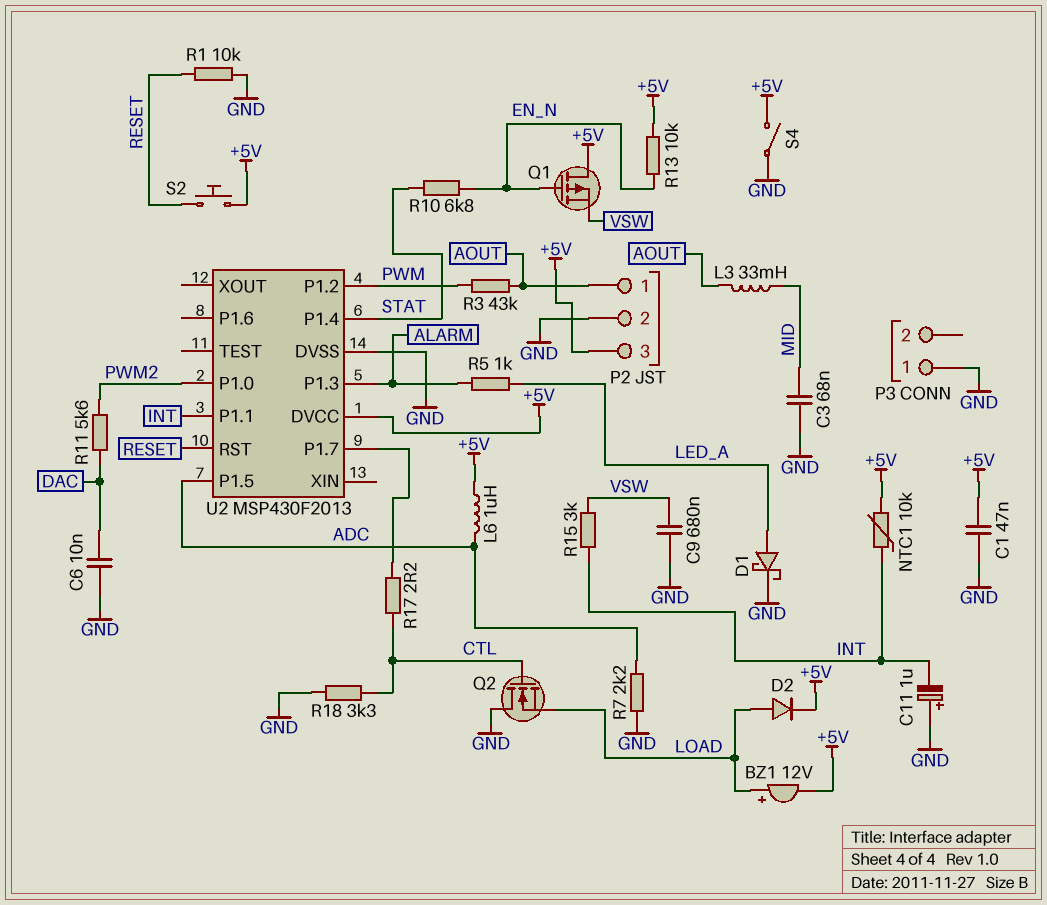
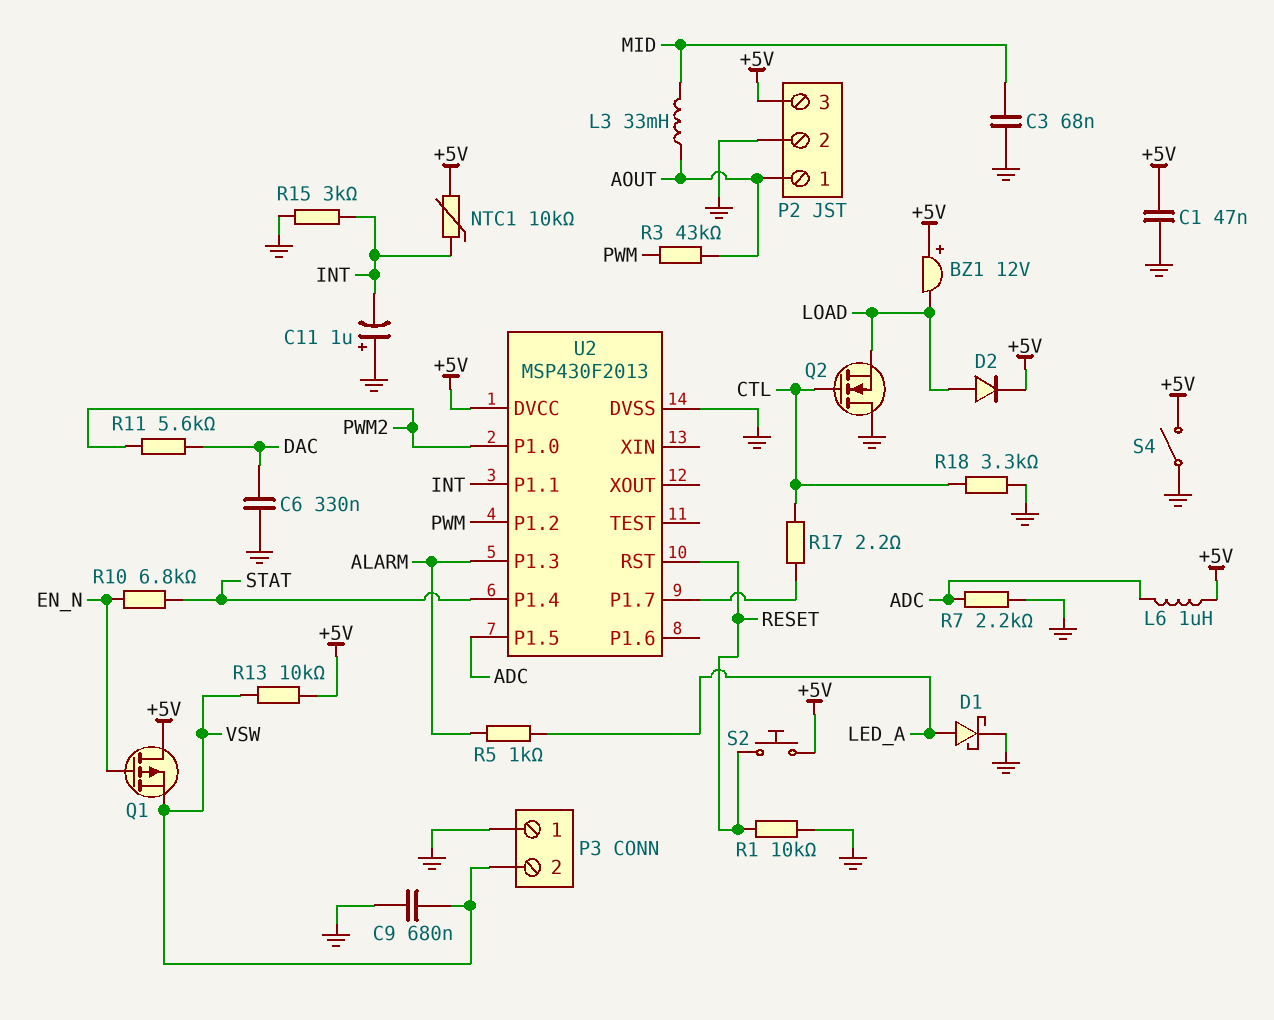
BZ1: buzzer 12V (plus LOAD, minus +5V) -> buzzer 12V (plus +5V, minus LOAD)
C6: 10nF (DAC, GND) -> 330nF (DAC, GND)
P3 pin 2: none -> VSW
R13: 10k (+5V, EN_N) -> 10k (+5V, VSW)
R15: 3k (INT, VSW) -> 3k (GND, INT)

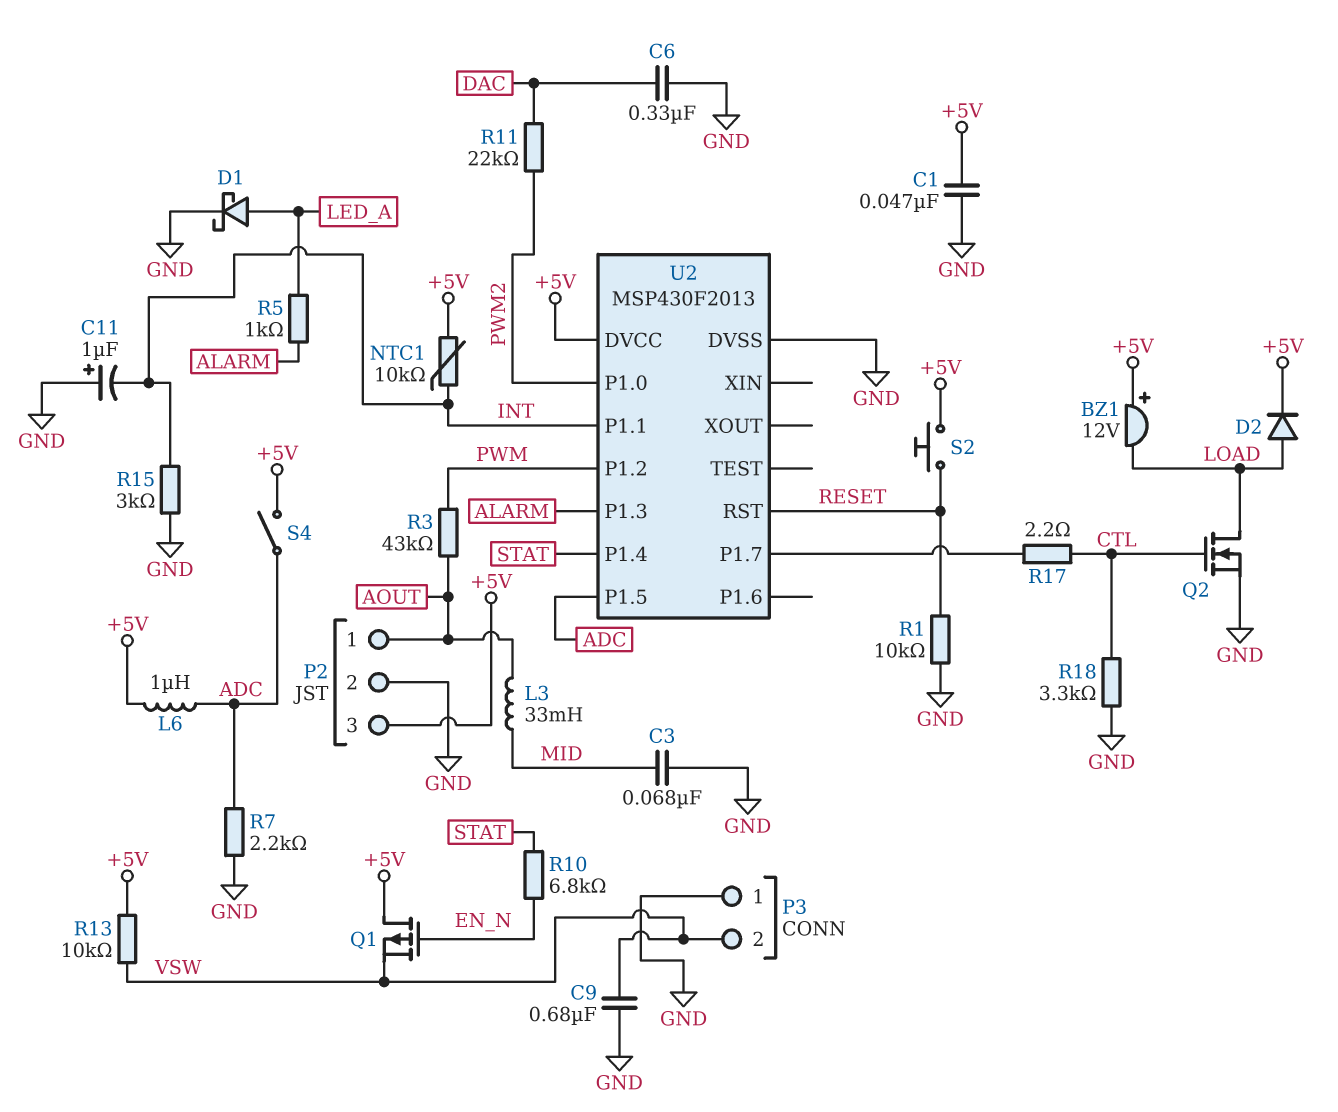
Q2: NMOS (G CTL, D GND, S LOAD) -> NMOS (G CTL, D LOAD, S GND)
R11: 5.6k (DAC, PWM2) -> 22k (DAC, PWM2)
S4: switch (+5V, GND) -> switch (+5V, ADC)

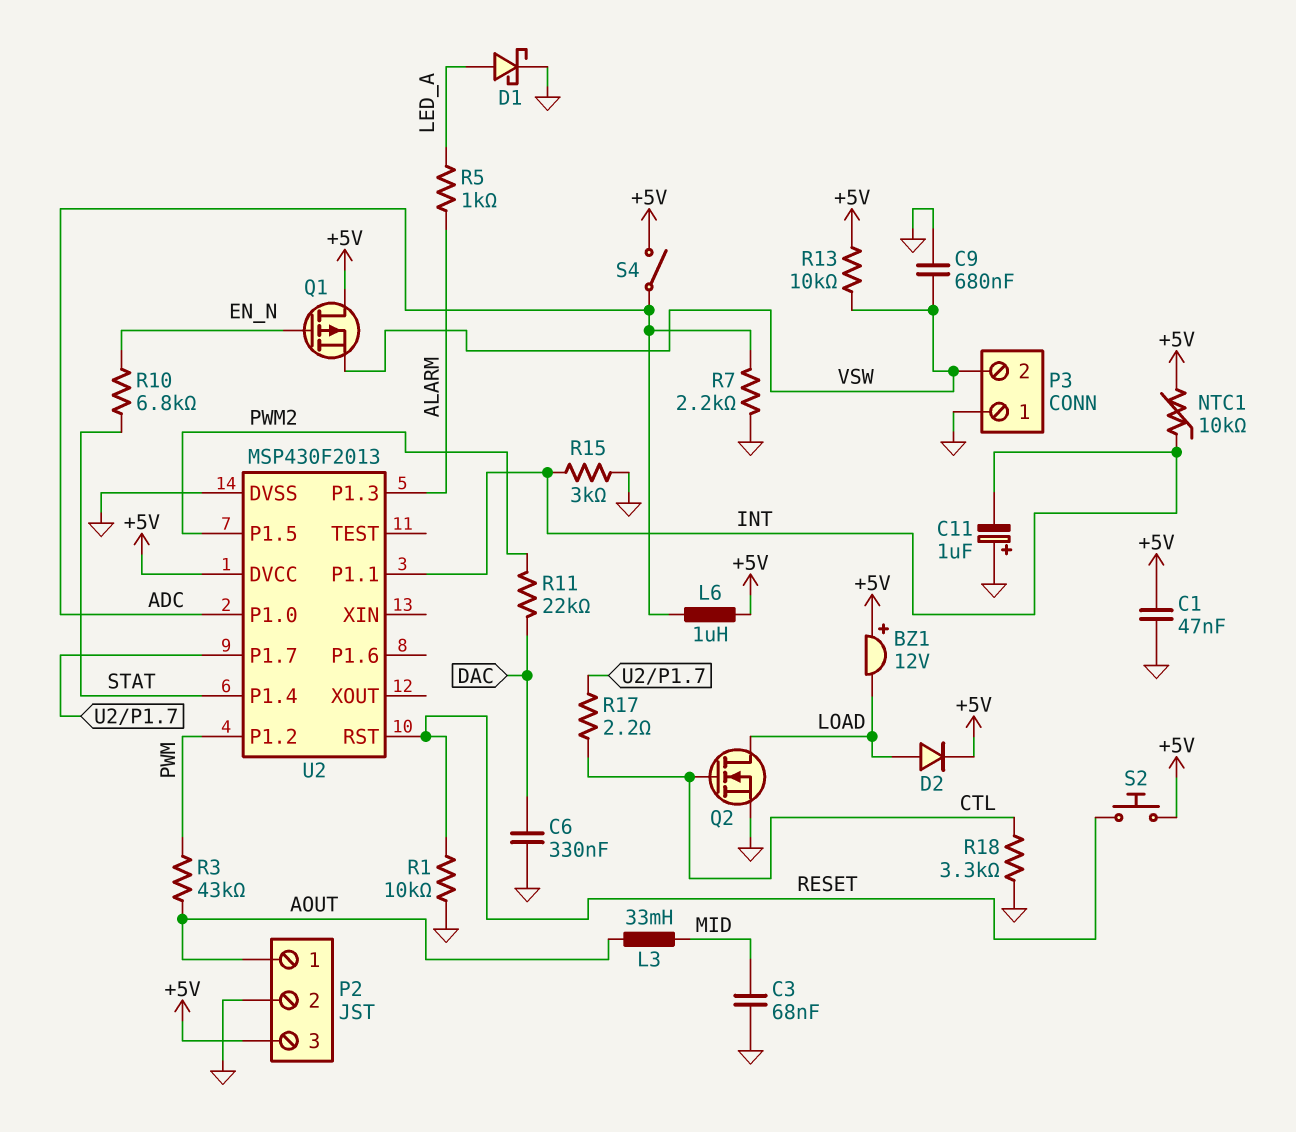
U2 pin P1.0: PWM2 -> ADC
U2 pin P1.5: ADC -> PWM2

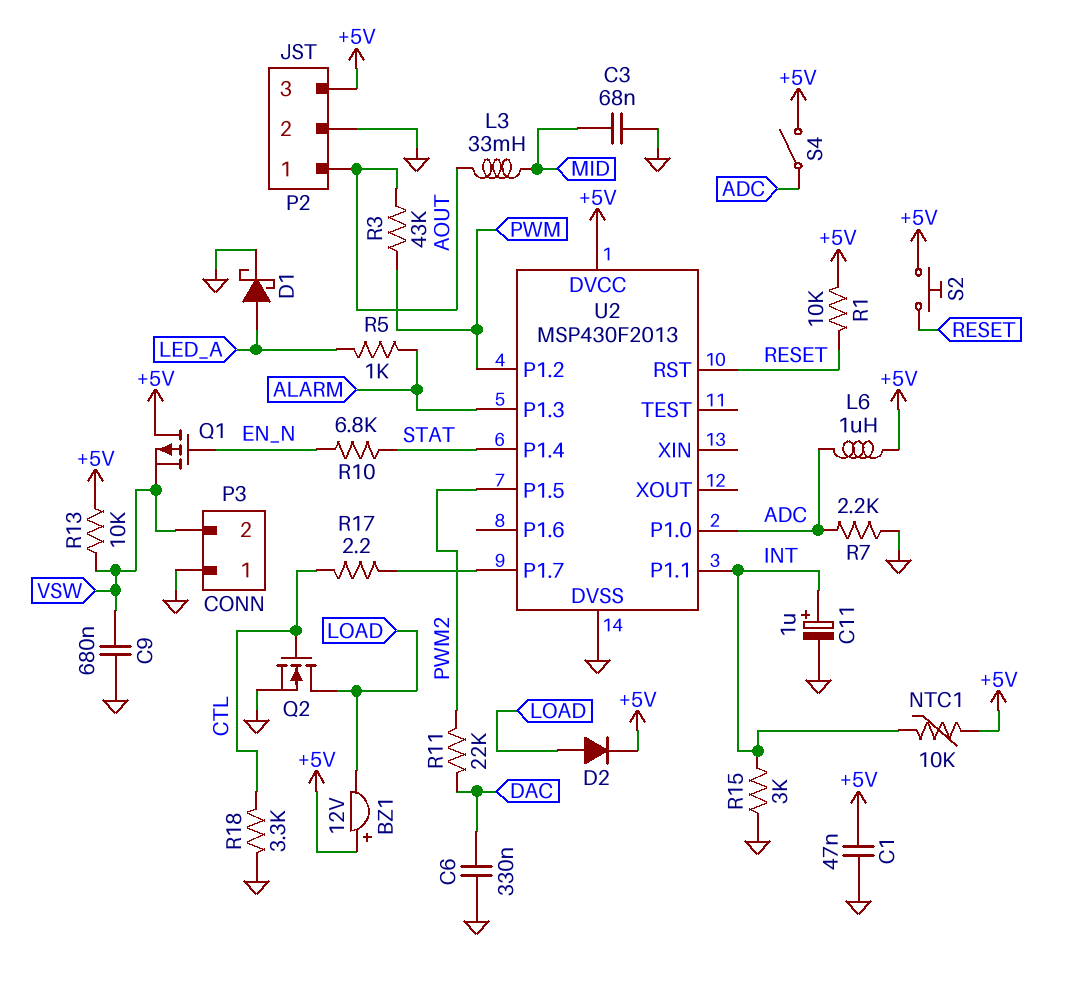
C11: 1uF (plus GND, minus INT) -> 1uF (plus INT, minus GND)
R1: 10k (GND, RESET) -> 10k (+5V, RESET)

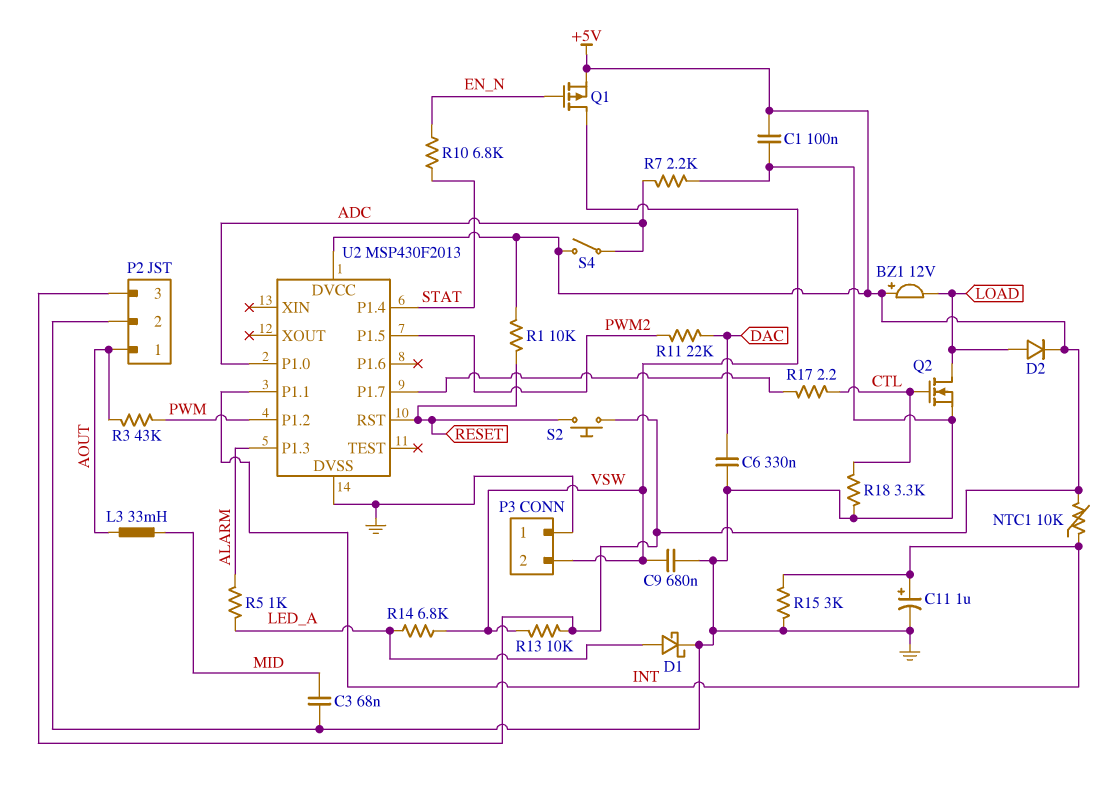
C1: 47nF (+5V, GND) -> 100nF (+5V, GND)
L6: 1uH (+5V, ADC) -> none
Q1: PMOS (G EN_N, D +5V, S VSW) -> PMOS (G EN_N, D VSW, S +5V)
R14: none -> 6.8k (LED_A, VSW)

